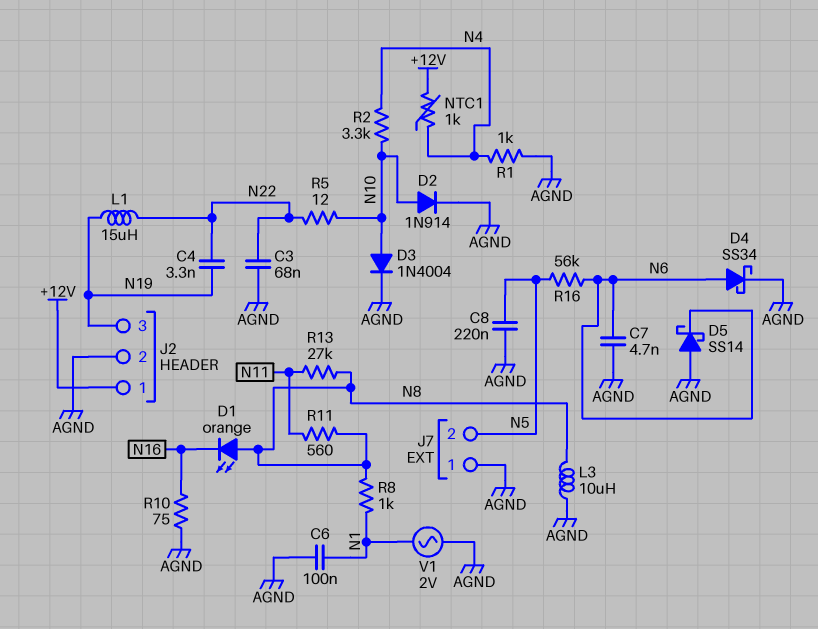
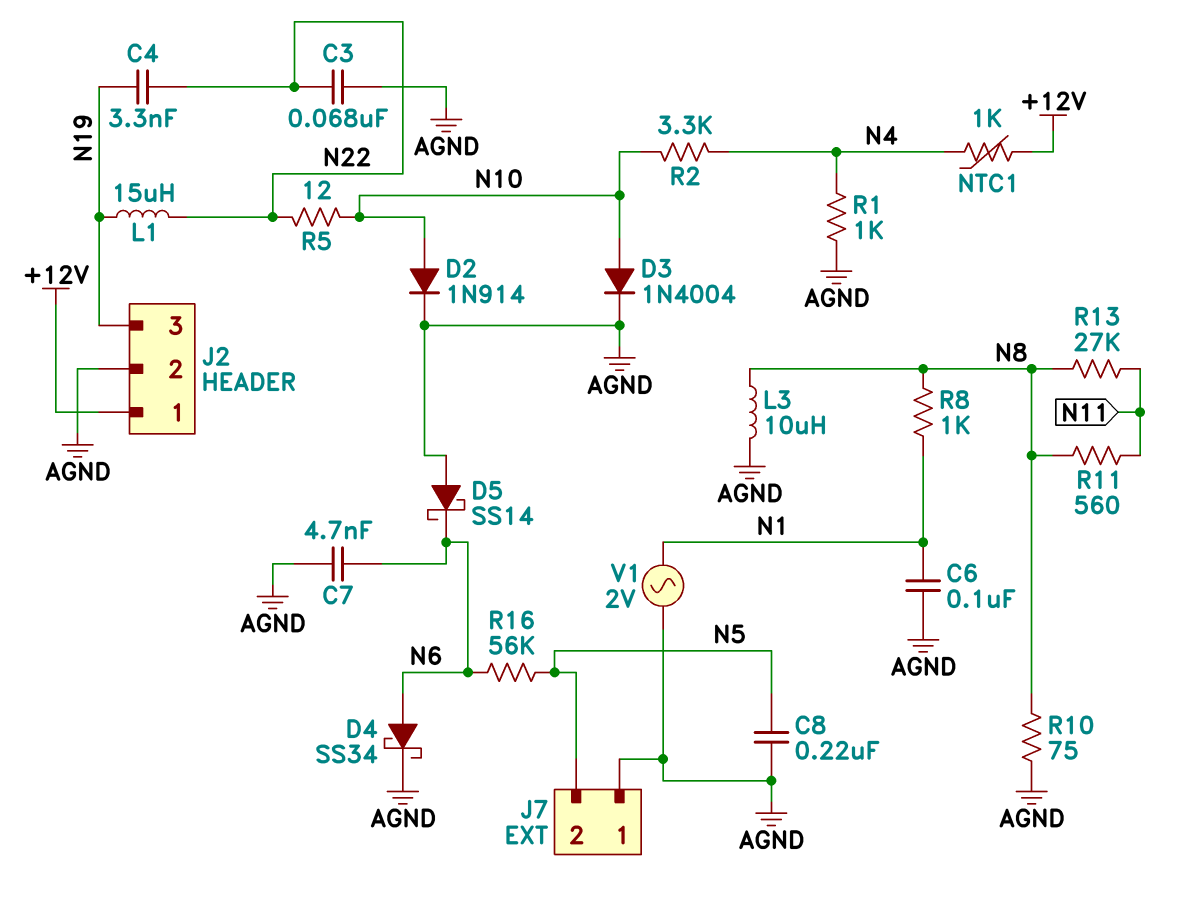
D1: LED orange (A N8, K N16) -> none
R10: 75 (AGND, N16) -> 75 (AGND, N8)

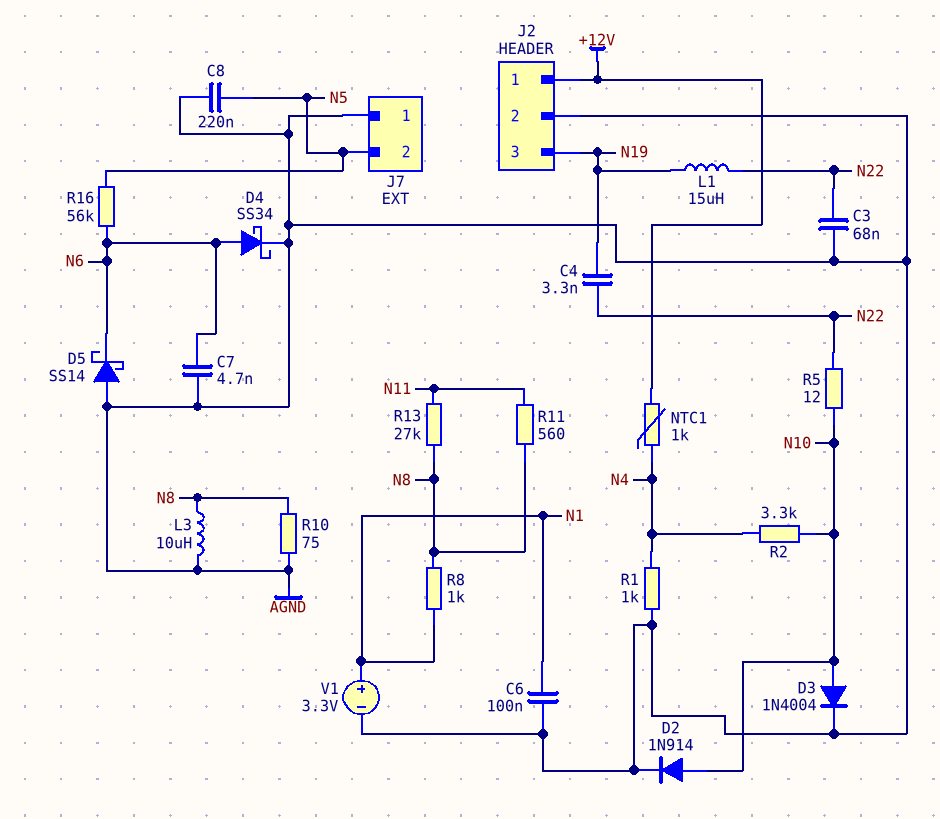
V1: AC 2V (AGND, N1) -> 3.3V (plus N1, minus AGND)

